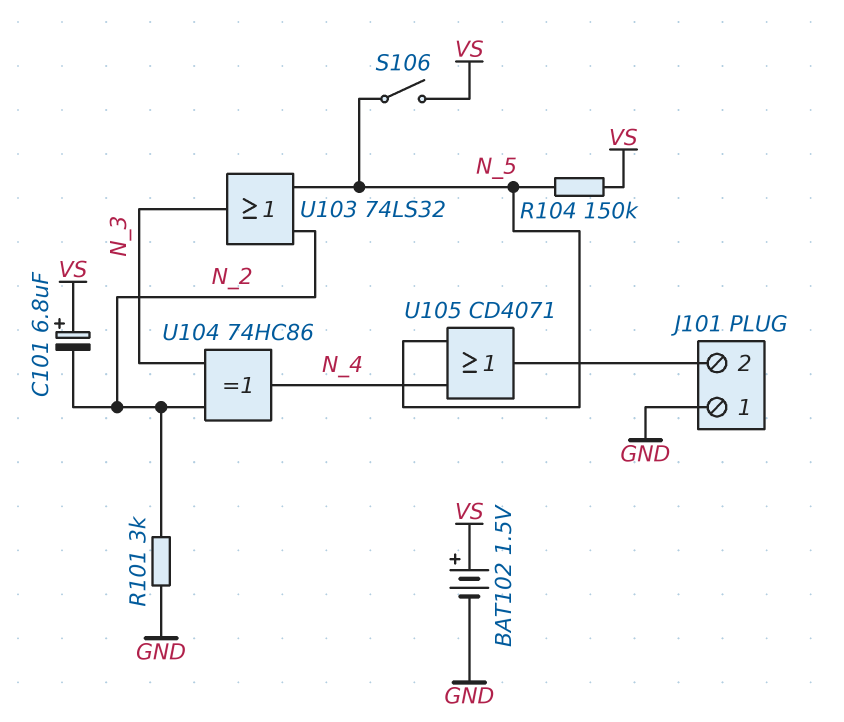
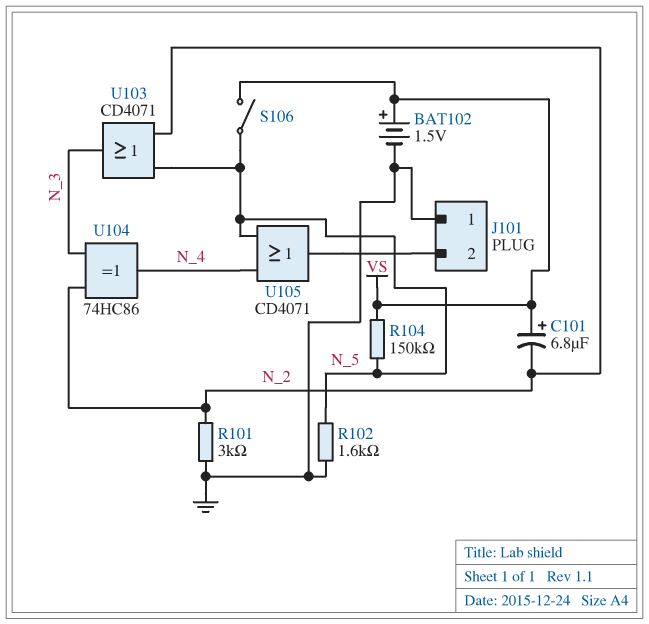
R102: none -> 1.6k (GND, N_5)
U103: OR 74LS32 (in N_2, in N_5, out N_3) -> OR CD4071 (in N_2, in N_5, out N_3)

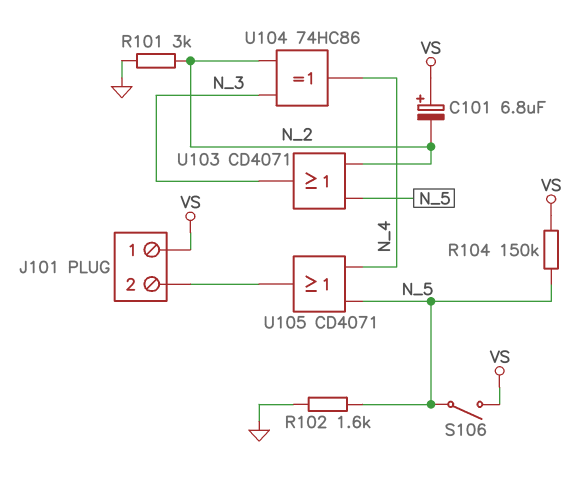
BAT102: 1.5V (plus VS, minus GND) -> none
J101 pin 1: GND -> VS

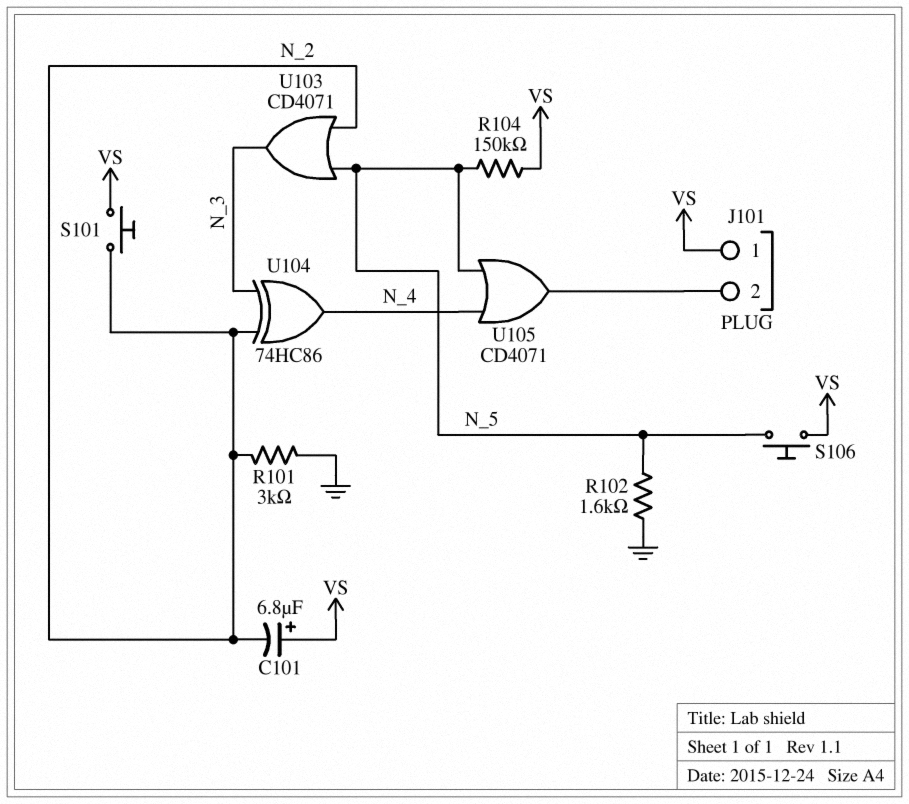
S101: none -> button (N_2, VS)
S106: switch (N_5, VS) -> button (N_5, VS)

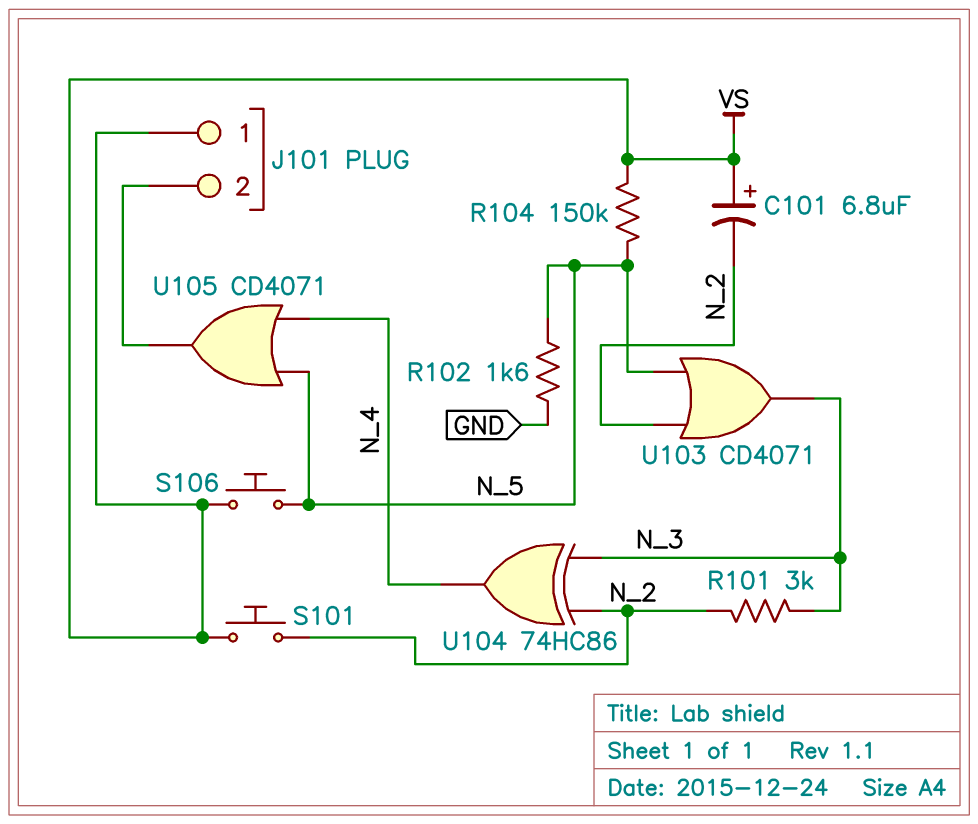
R101: 3k (GND, N_2) -> 3k (N_2, N_3)

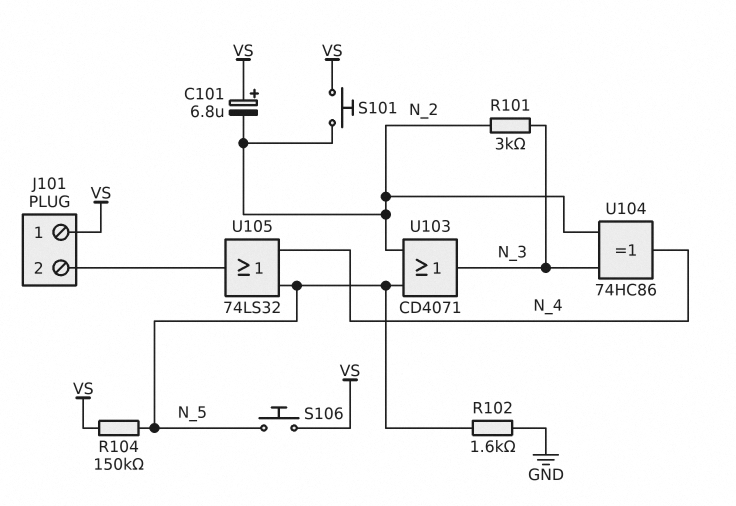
U105: OR CD4071 (in N_4, in N_5, out J101/2) -> OR 74LS32 (in N_4, in N_5, out J101/2)

